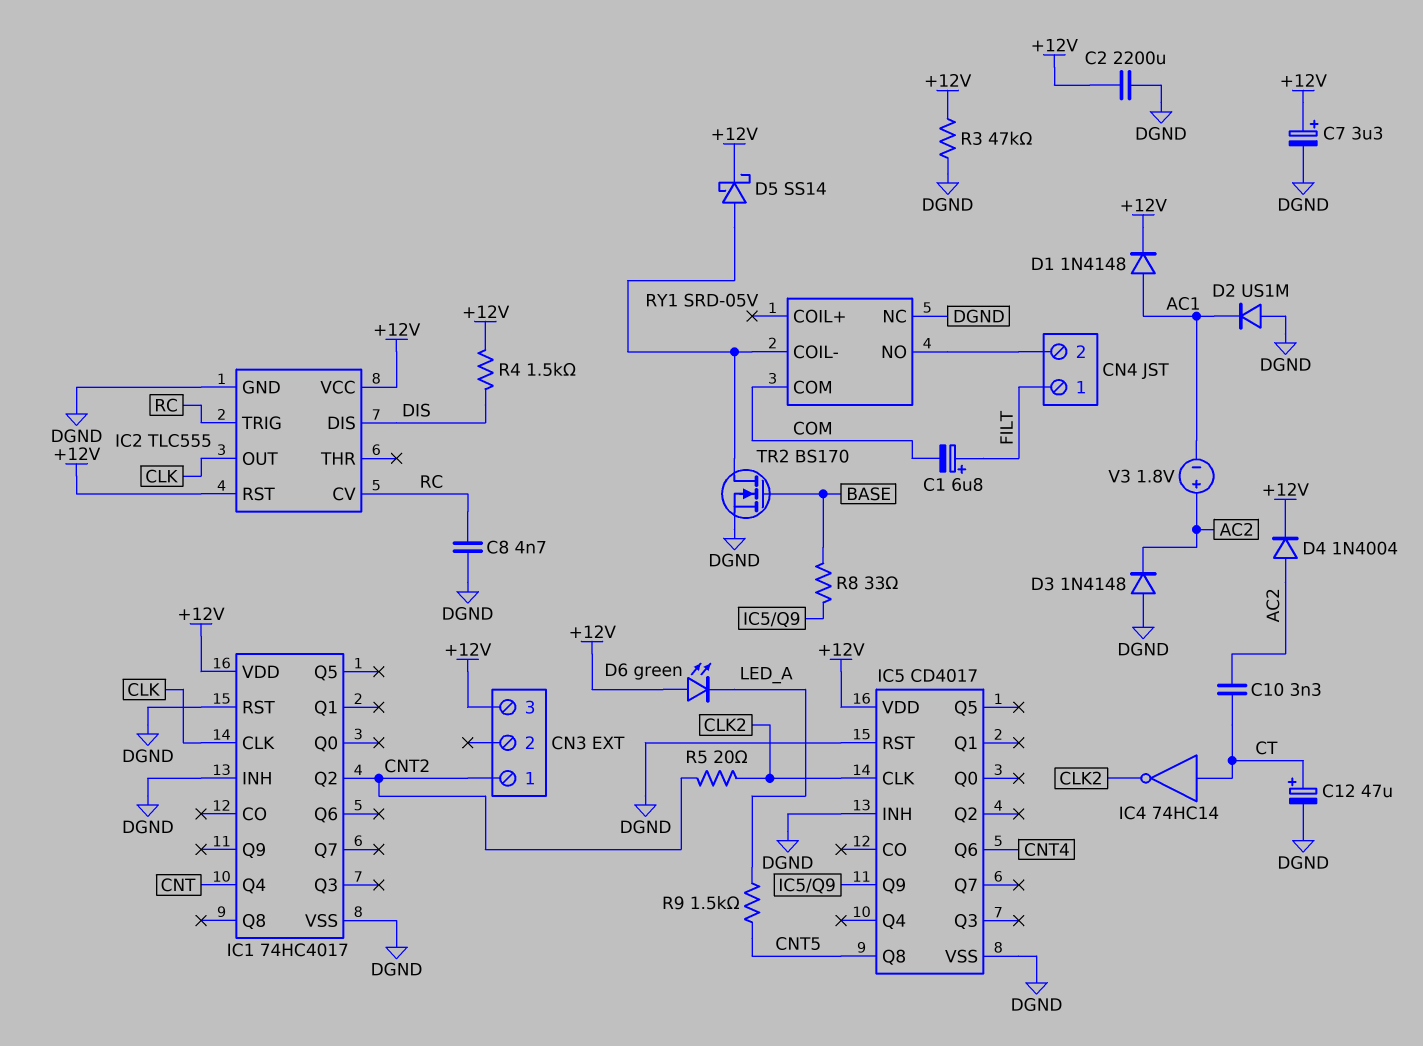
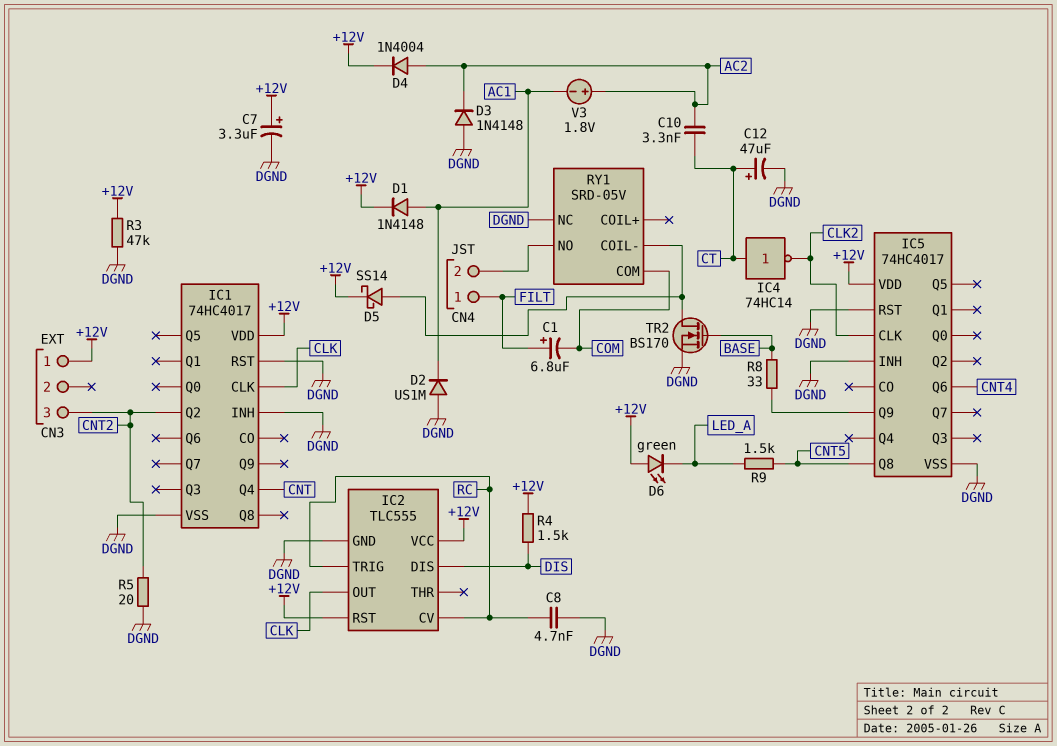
C2: 2200uF (+12V, DGND) -> none
CN3 pin 1: CNT2 -> +12V
CN3 pin 3: +12V -> CNT2
IC5: CD4017 -> 74HC4017
R5: 20 (CLK2, CNT2) -> 20 (CNT2, DGND)

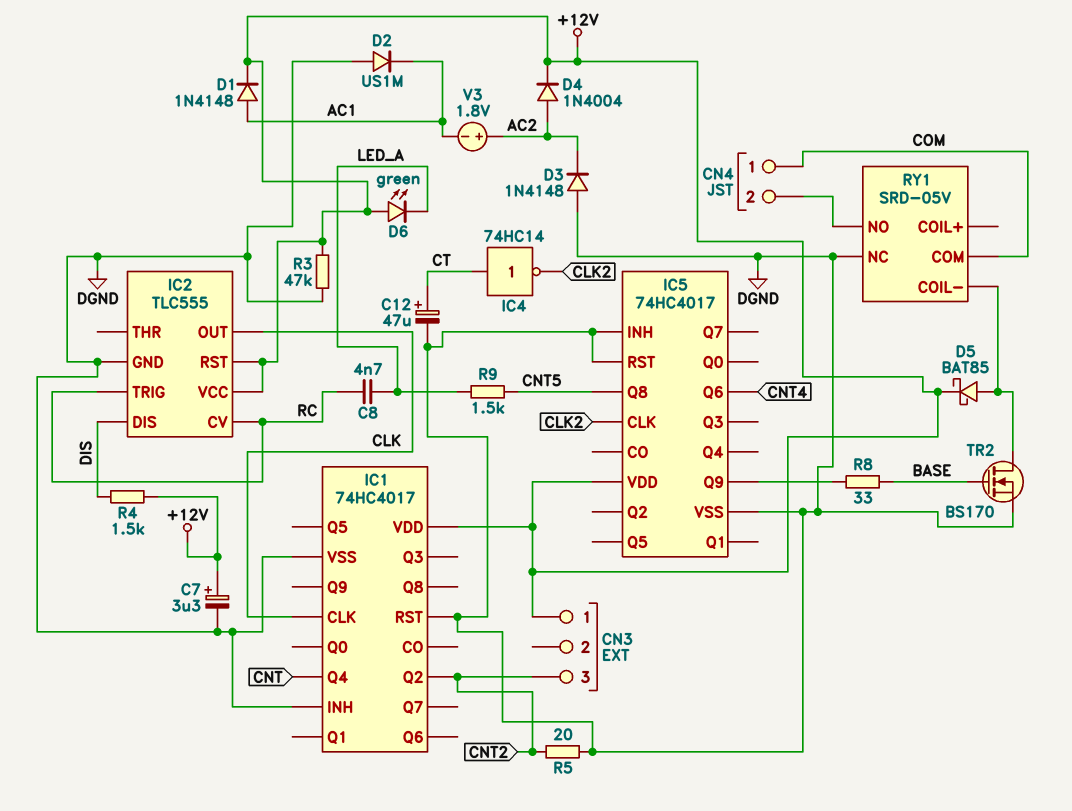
C1: 6.8uF (plus FILT, minus COM) -> none
C8: 4.7nF (DGND, RC) -> 4.7nF (LED_A, RC)
C10: 3.3nF (AC2, CT) -> none
CN4 pin 1: FILT -> COM
D5: schottky SS14 (A RY1/COIL-, K +12V) -> schottky BAT85 (A RY1/COIL-, K +12V)

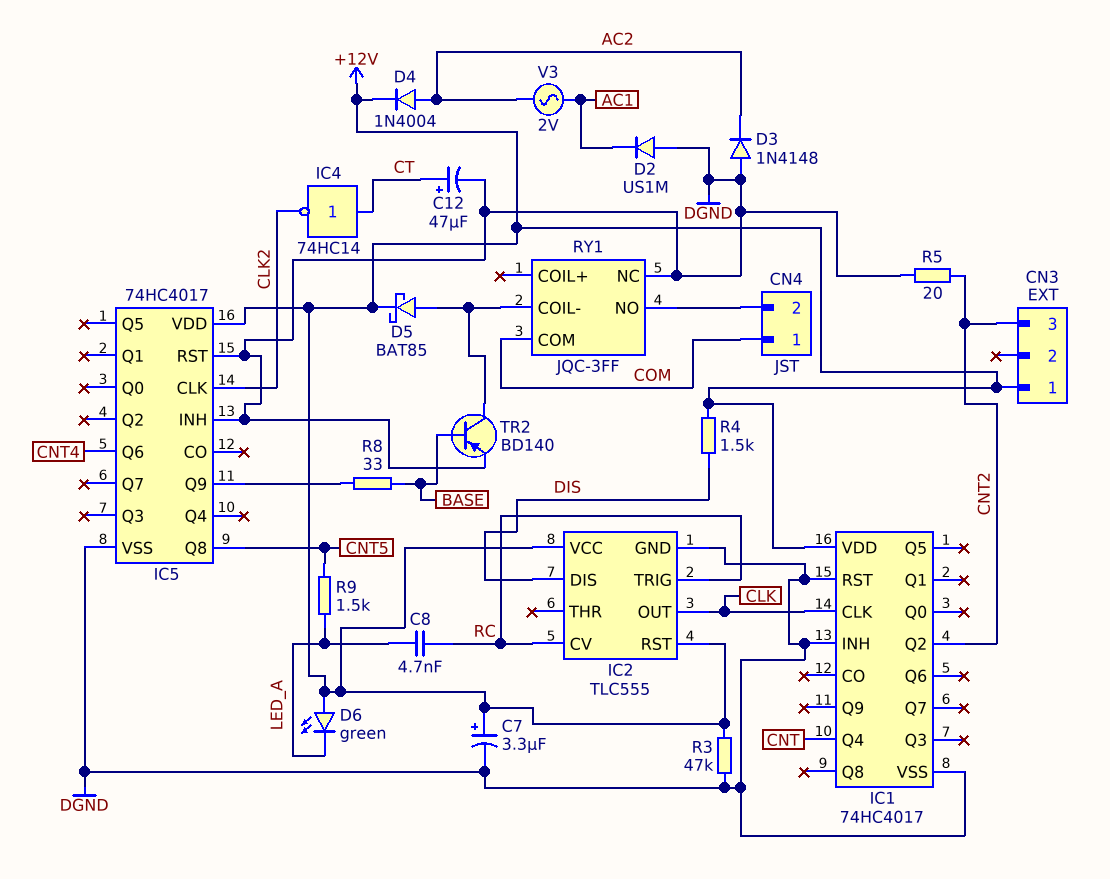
D1: diode 1N4148 (A AC1, K +12V) -> none
RY1: SRD-05V -> JQC-3FF
TR2: NMOS BS170 (G BASE, D RY1/COIL-, S DGND) -> PNP BD140 (B BASE, C RY1/COIL-, E DGND)
V3: 1.8V (plus AC2, minus AC1) -> AC 2V (AC1, AC2)

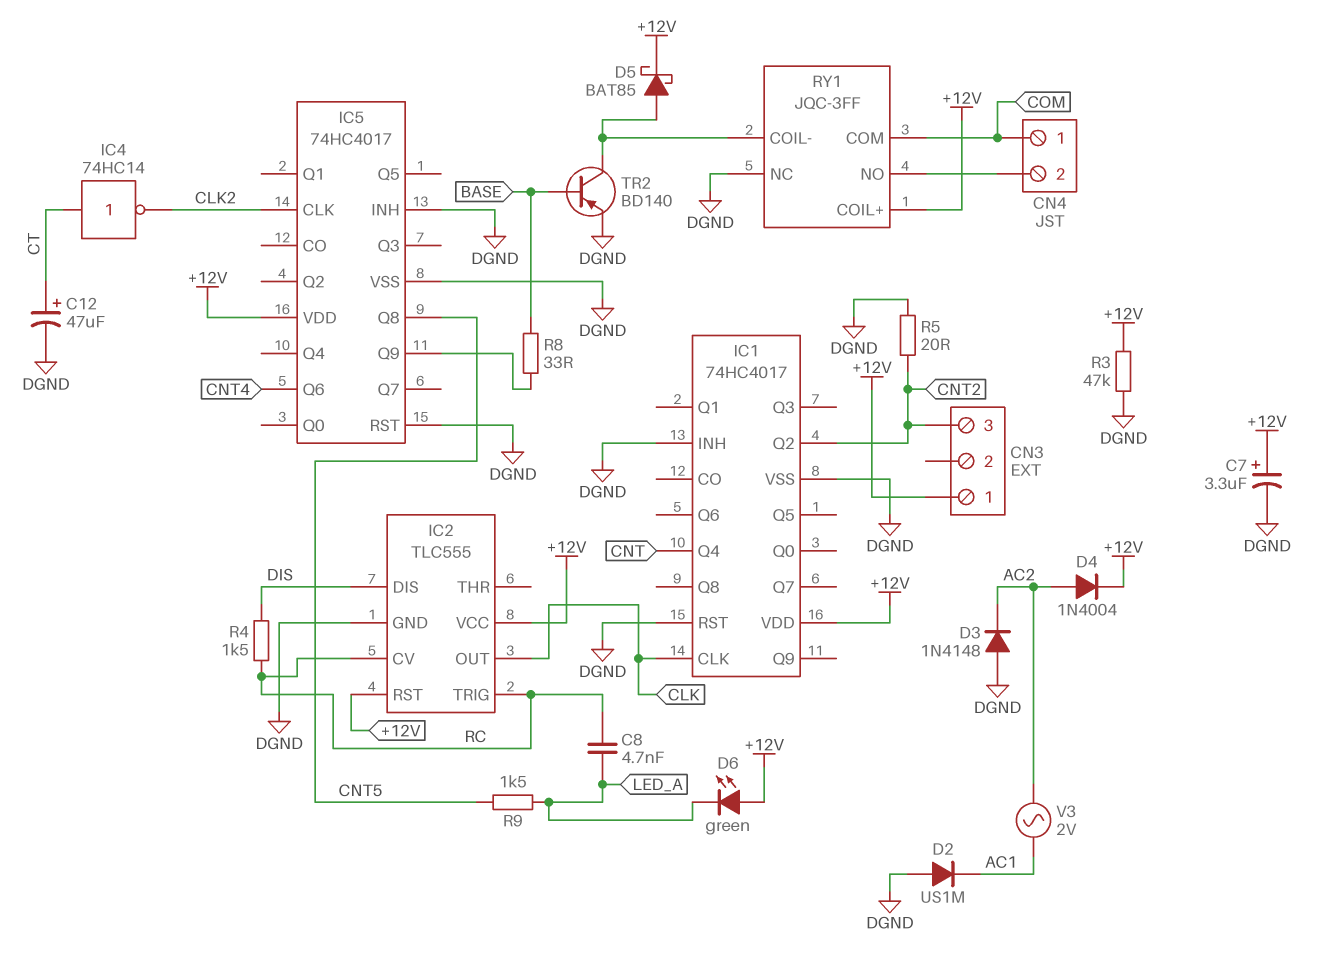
R4: 1.5k (+12V, DIS) -> 1.5k (DIS, RC)
RY1 pin COIL+: none -> +12V

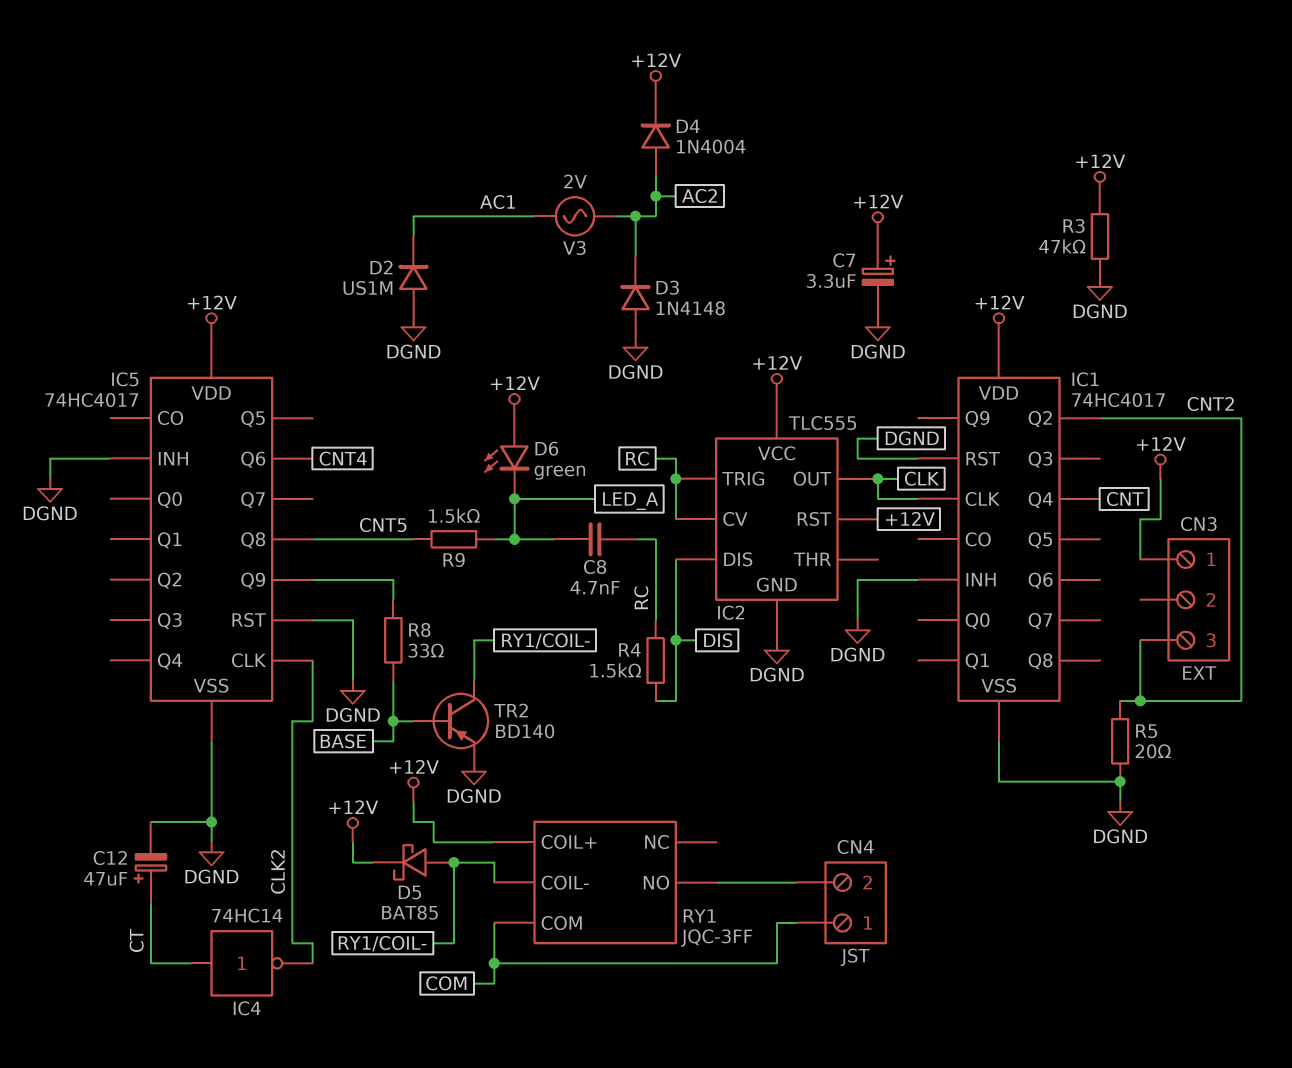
RY1 pin NC: DGND -> none

